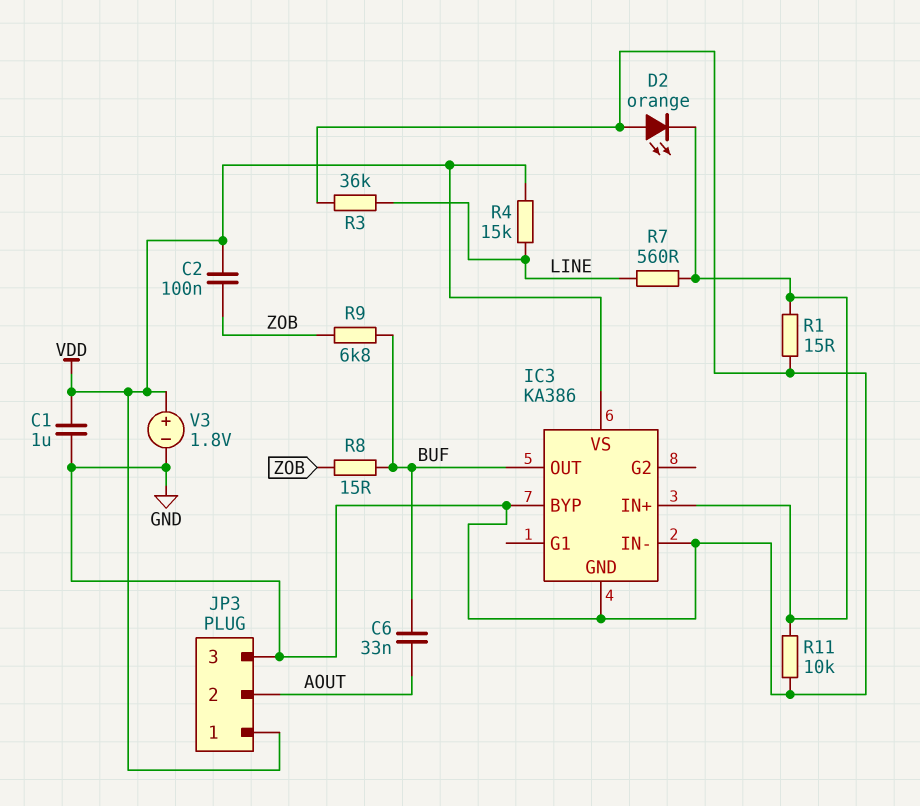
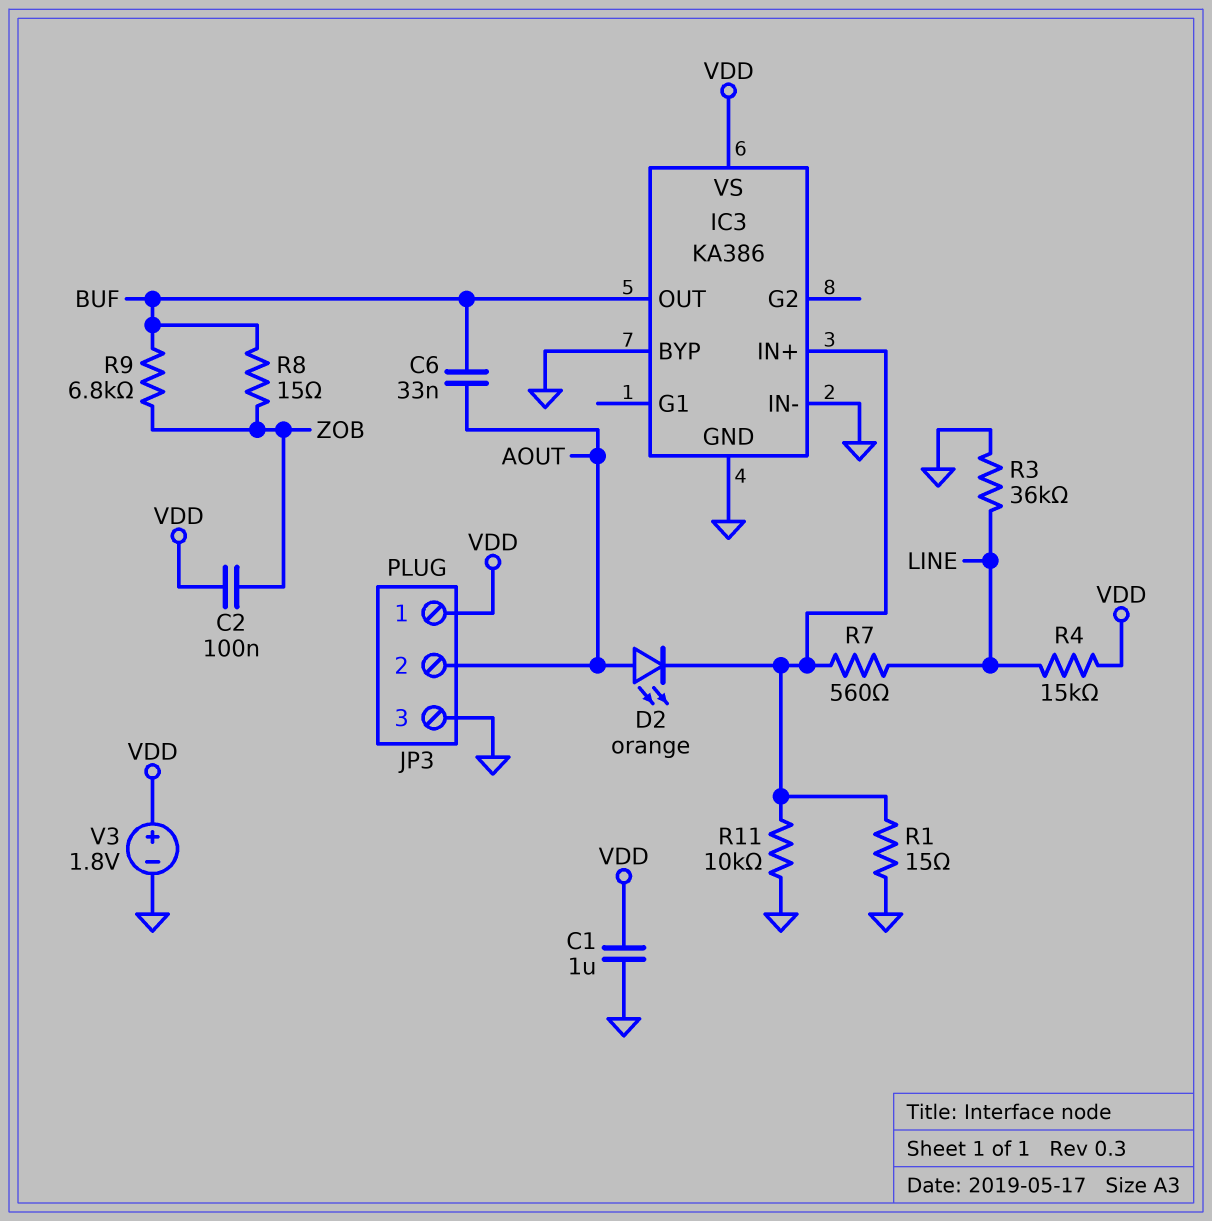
D2: LED orange (A GND, K IC3/IN+) -> LED orange (A AOUT, K IC3/IN+)

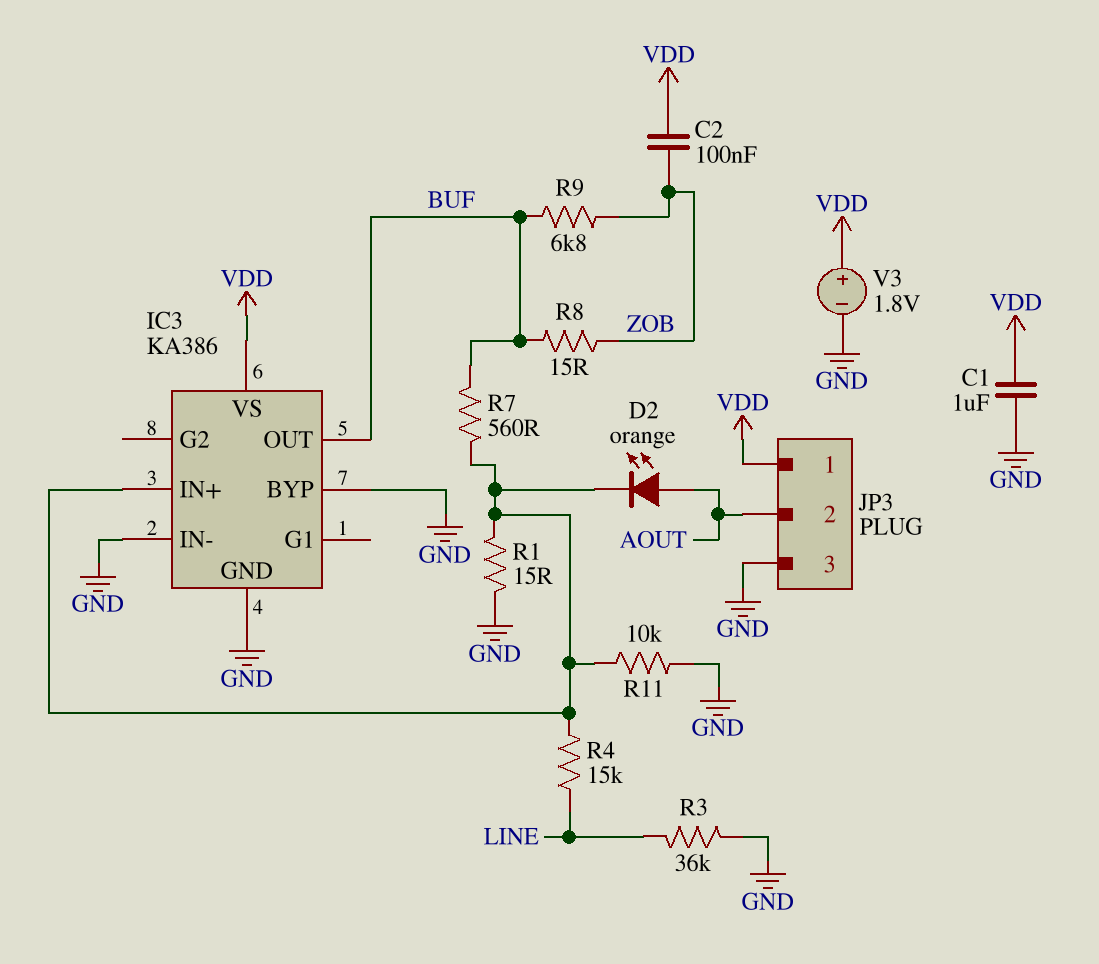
C6: 33nF (AOUT, BUF) -> none
R4: 15k (LINE, VDD) -> 15k (IC3/IN+, LINE)
R7: 560 (IC3/IN+, LINE) -> 560 (BUF, IC3/IN+)

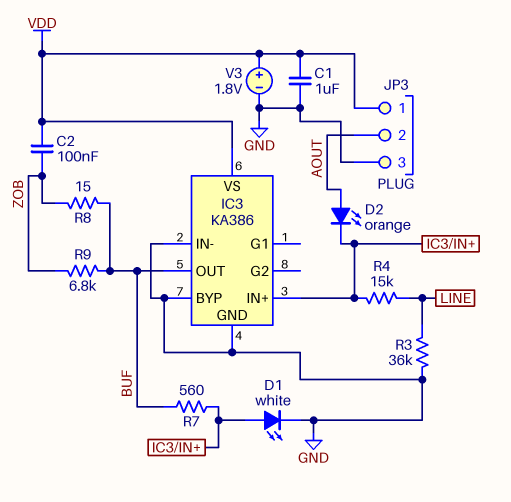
D1: none -> LED white (A IC3/IN+, K GND)
R1: 15 (GND, IC3/IN+) -> none
R11: 10k (GND, IC3/IN+) -> none

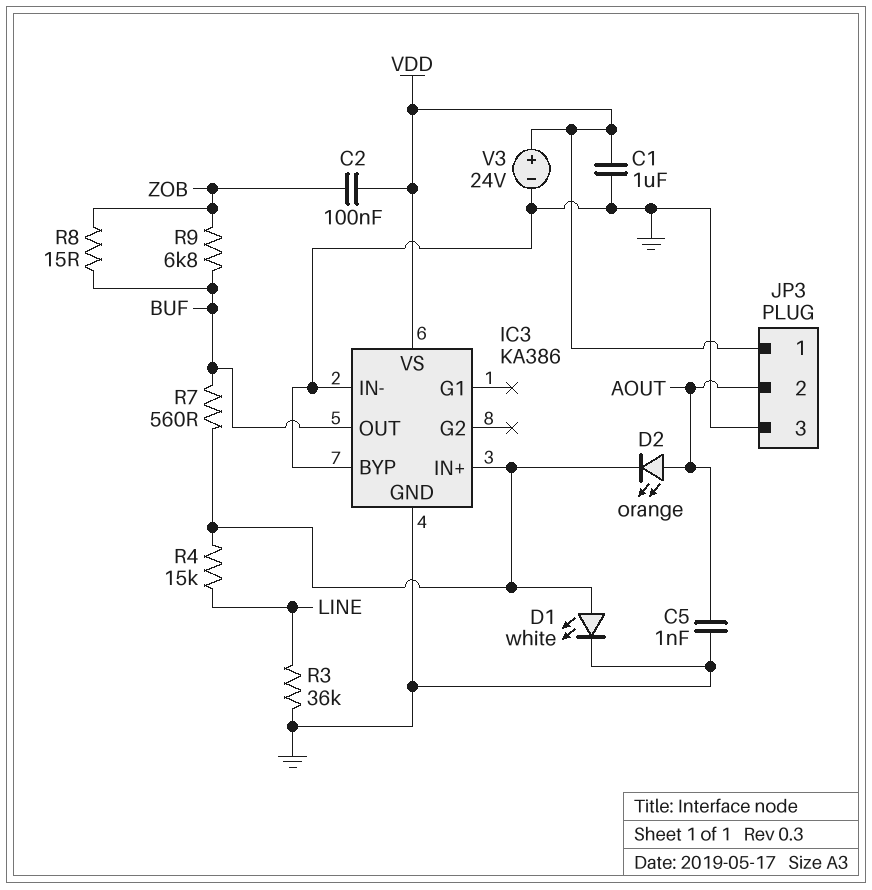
C5: none -> 1nF (AOUT, GND)
V3: 1.8V (plus VDD, minus GND) -> 24V (plus VDD, minus GND)

